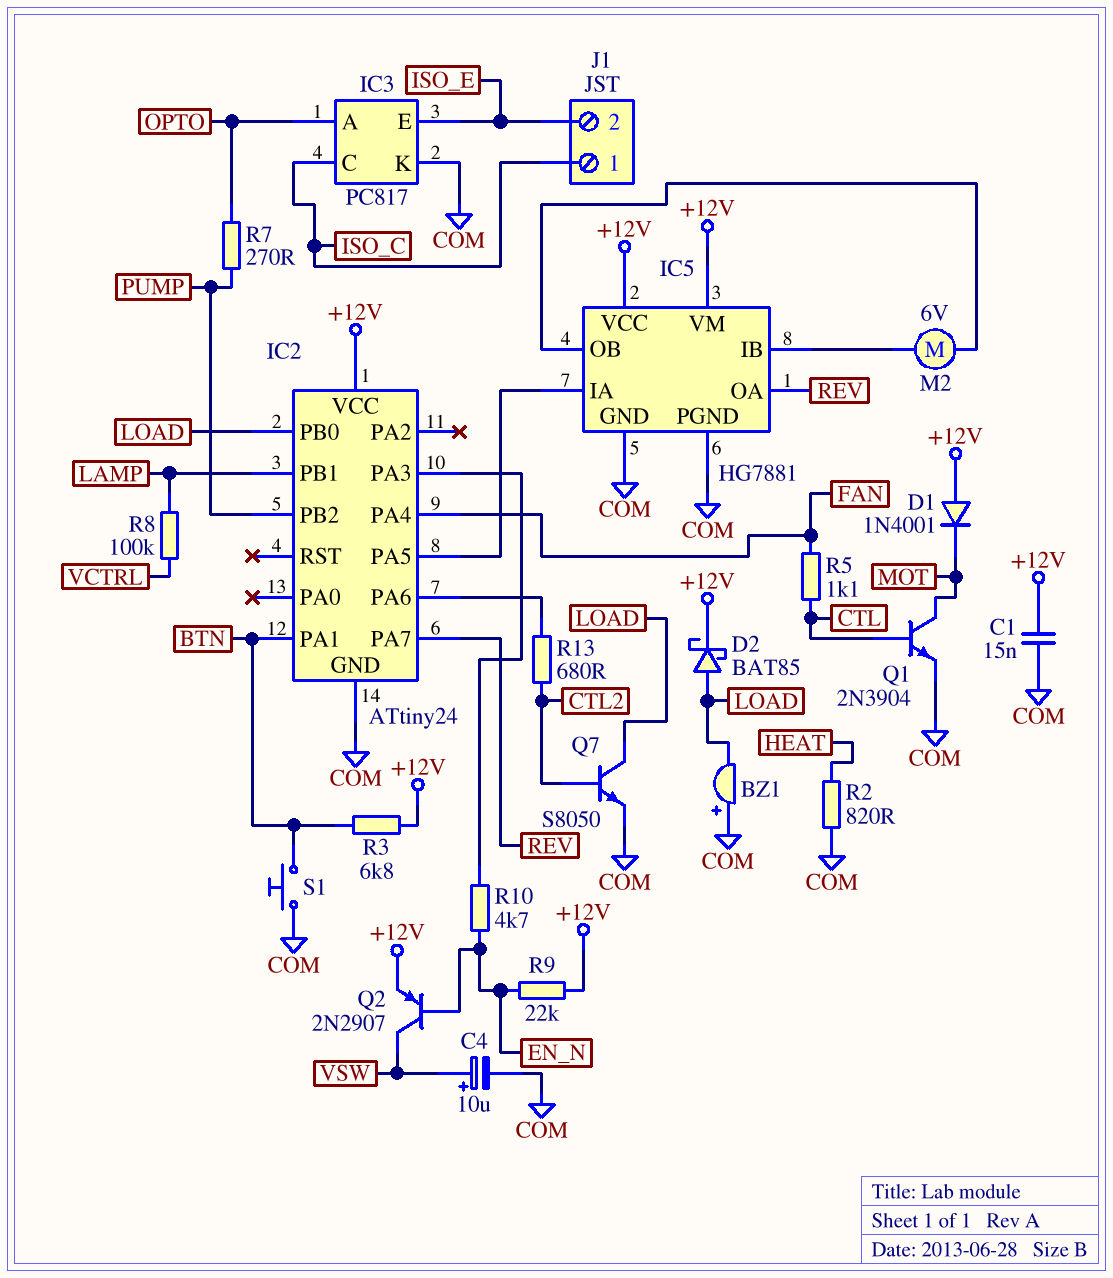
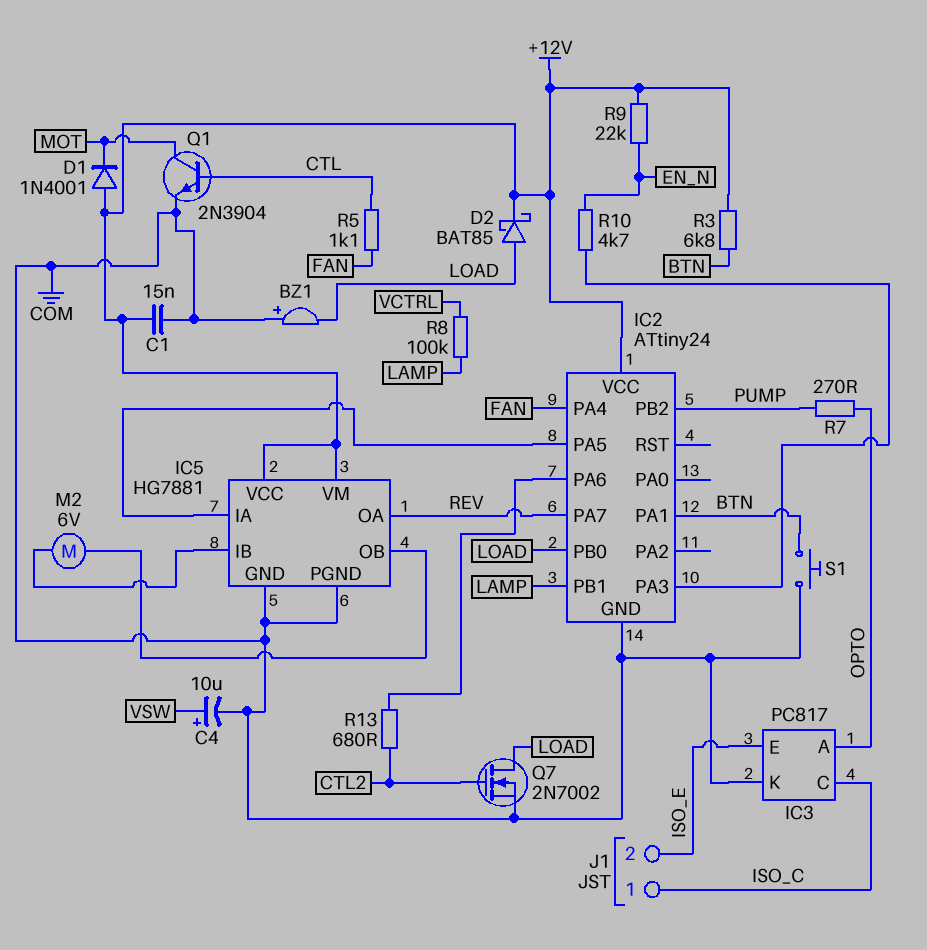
Q2: PNP 2N2907 (B EN_N, C VSW, E +12V) -> none
Q7: NPN S8050 (B CTL2, C LOAD, E COM) -> NMOS 2N7002 (G CTL2, D LOAD, S COM)
R2: 820 (COM, HEAT) -> none

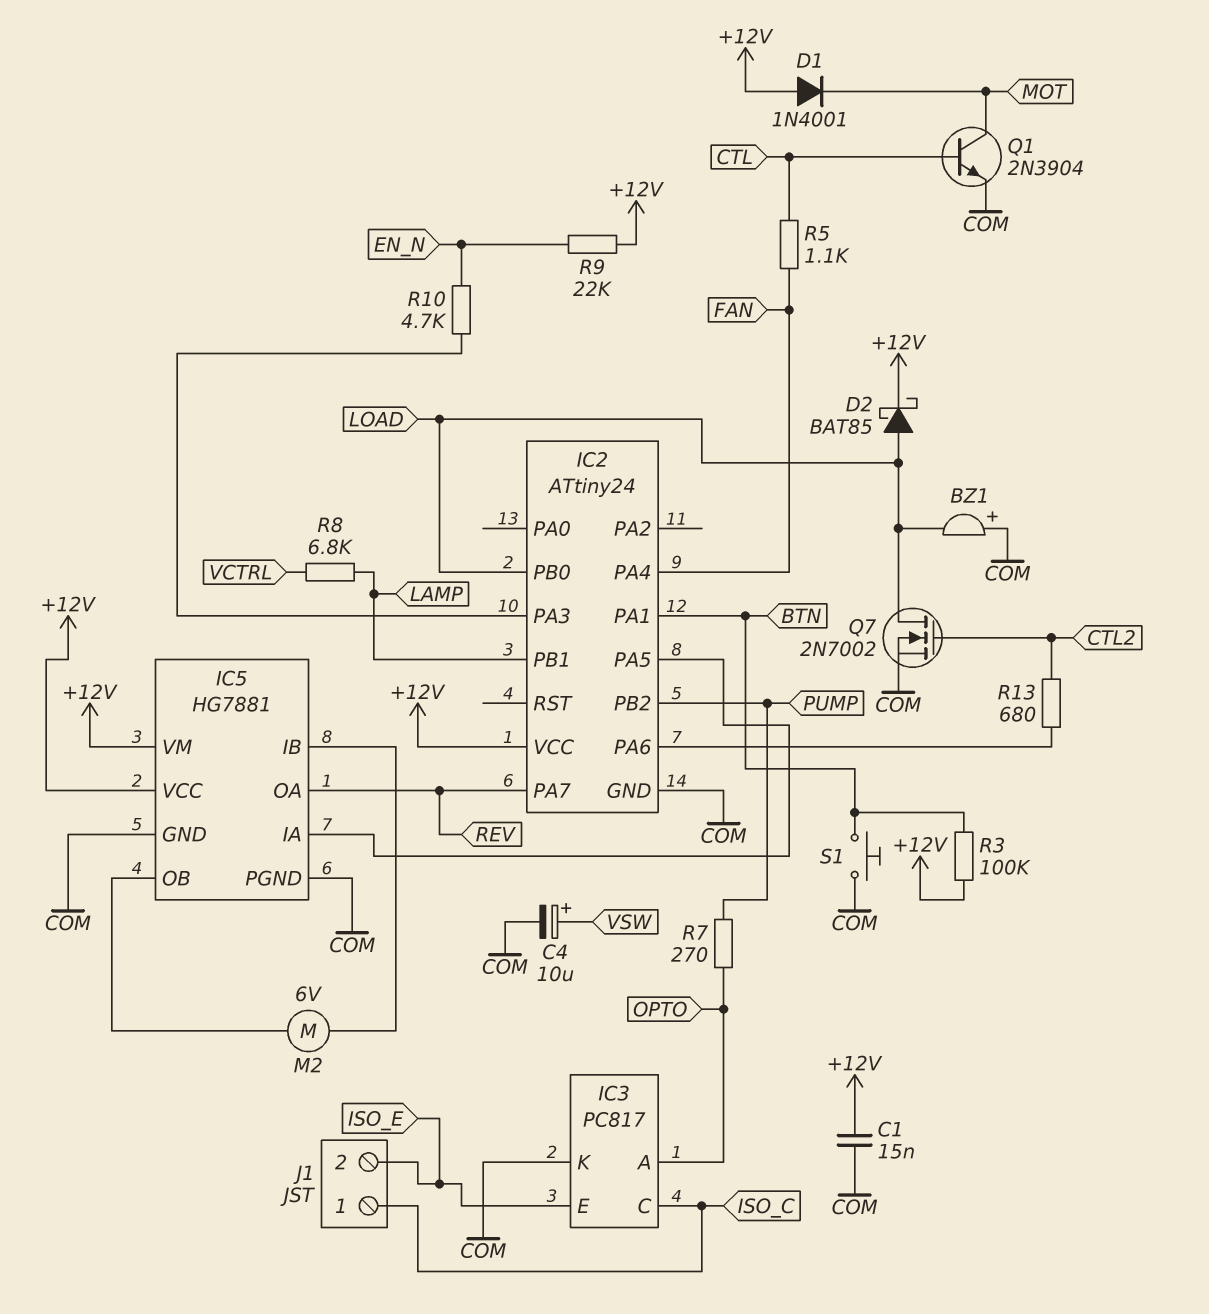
R3: 6.8k (+12V, BTN) -> 100k (+12V, BTN)
R8: 100k (LAMP, VCTRL) -> 6.8k (LAMP, VCTRL)

